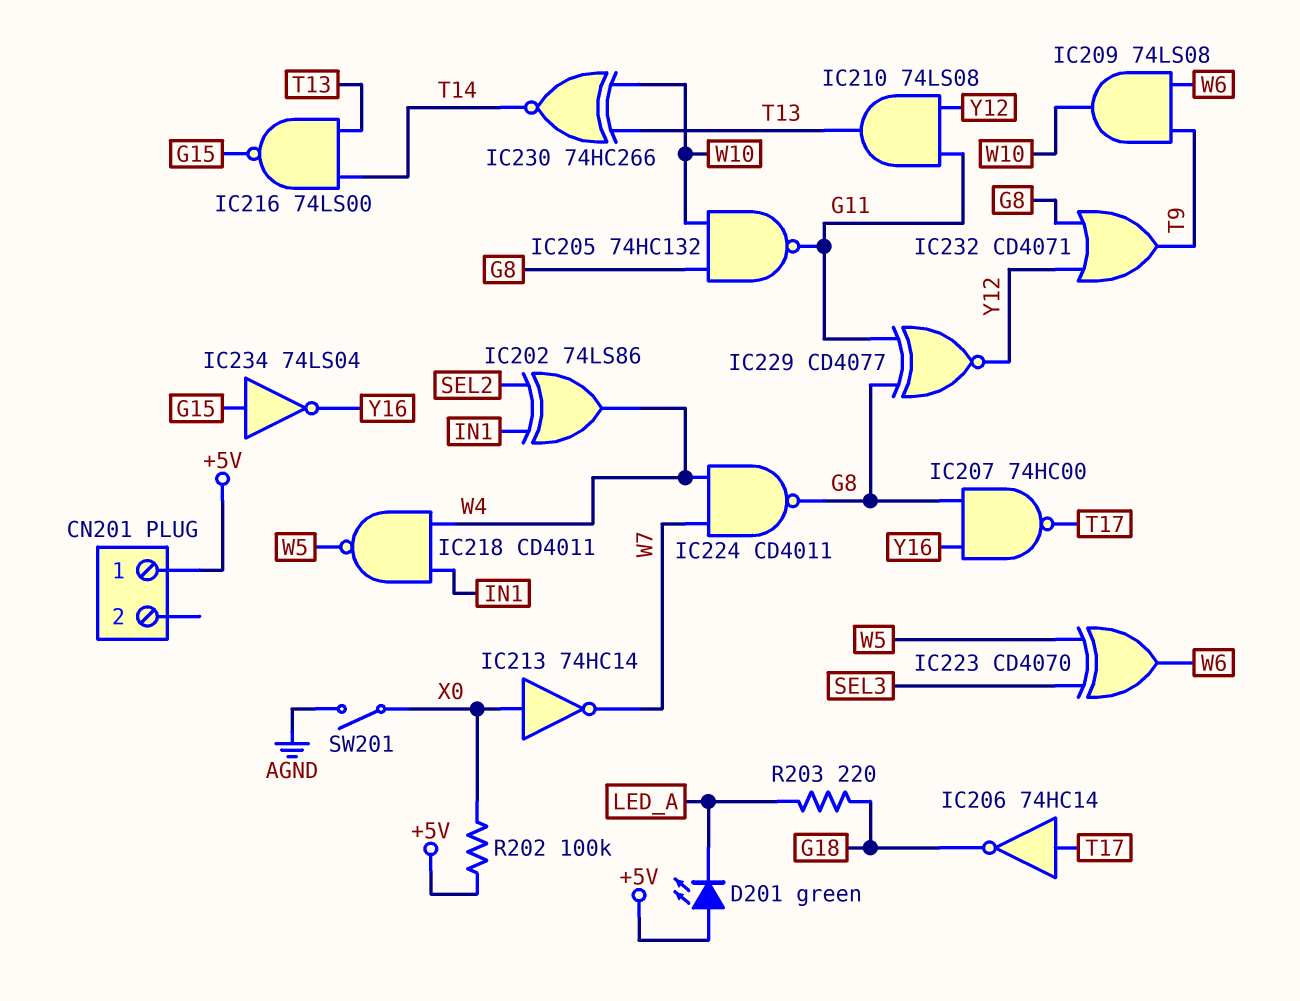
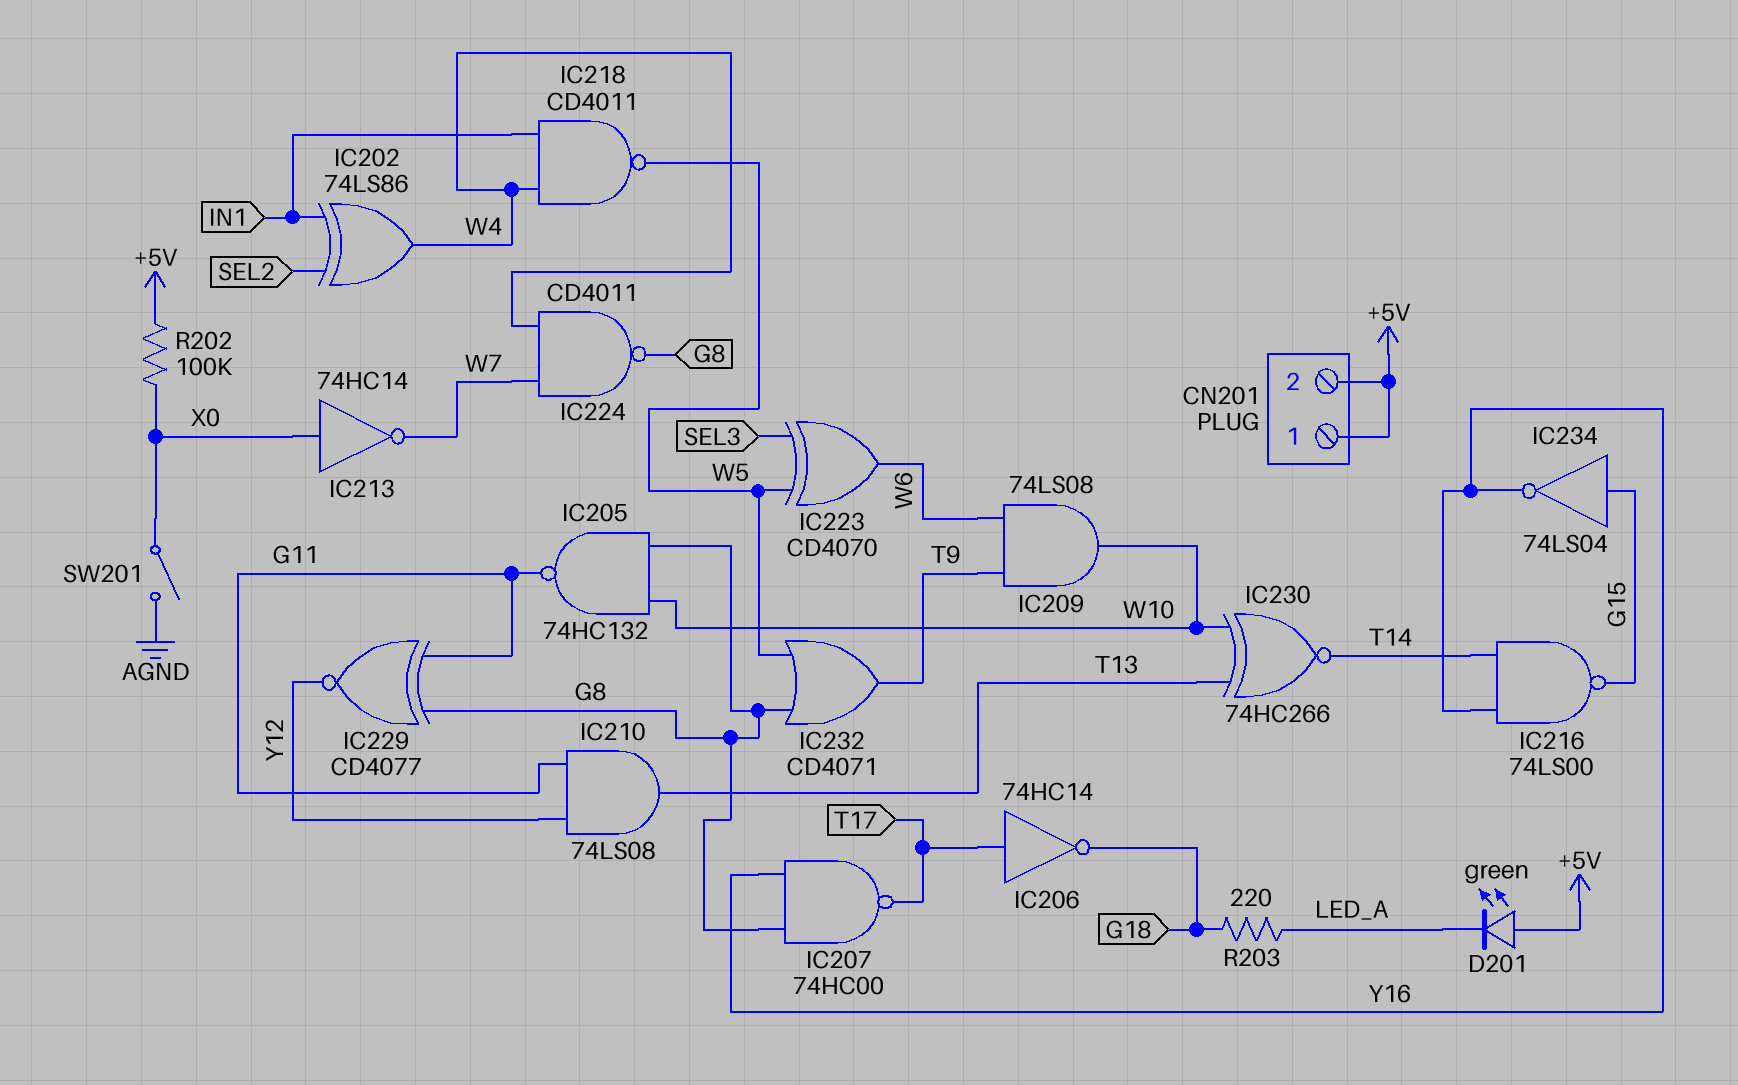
CN201 pin 2: none -> +5V
IC216: NAND 74LS00 (in T13, in T14, out G15) -> NAND 74LS00 (in T14, in Y16, out G15)
IC232: OR CD4071 (in G8, in Y12, out T9) -> OR CD4071 (in G8, in W5, out T9)

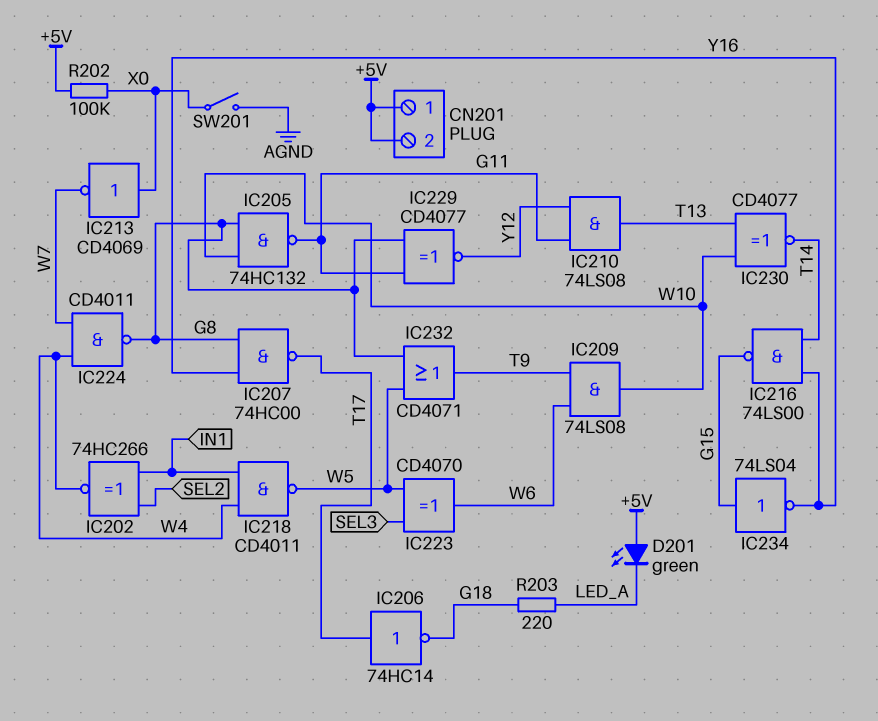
IC202: XOR 74LS86 (in IN1, in SEL2, out W4) -> XNOR 74HC266 (in IN1, in SEL2, out W4)
IC213: NOT 74HC14 (in X0, out W7) -> NOT CD4069 (in X0, out W7)
IC230: XNOR 74HC266 (in T13, in W10, out T14) -> XNOR CD4077 (in T13, in W10, out T14)

